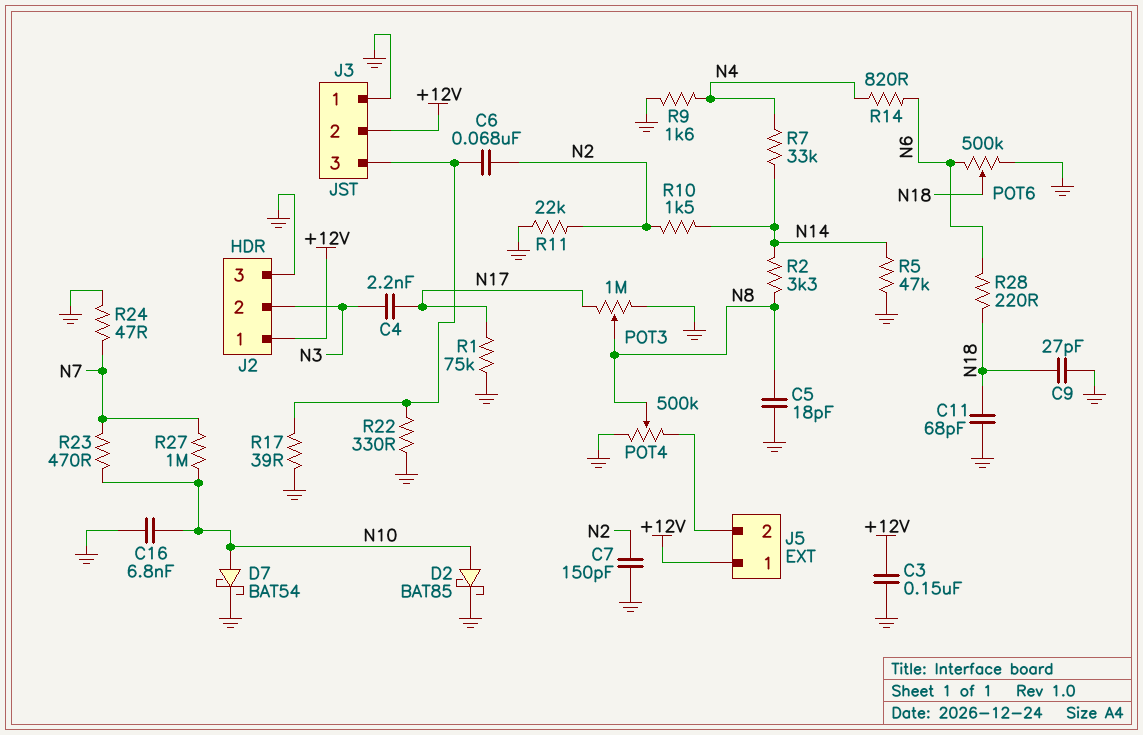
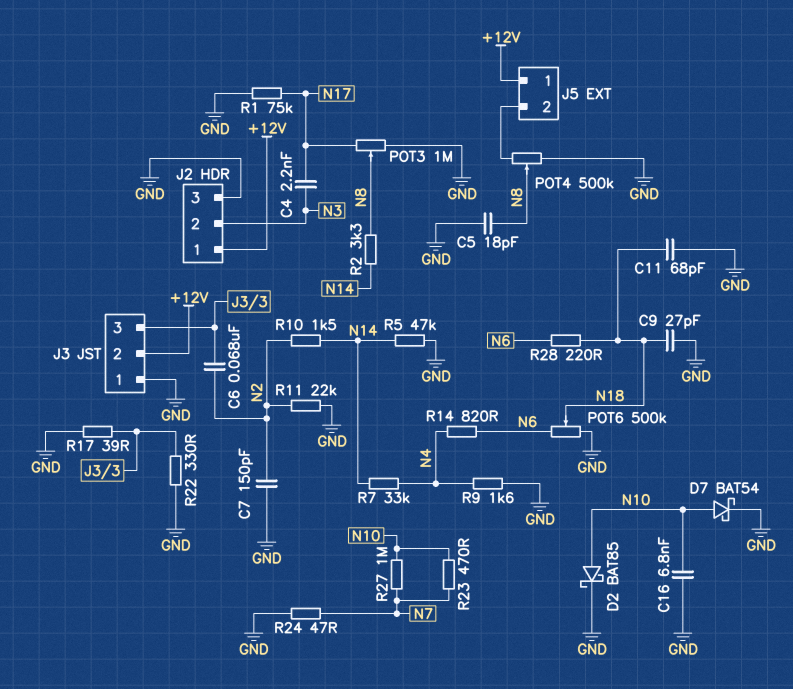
C3: 150nF (+12V, GND) -> none

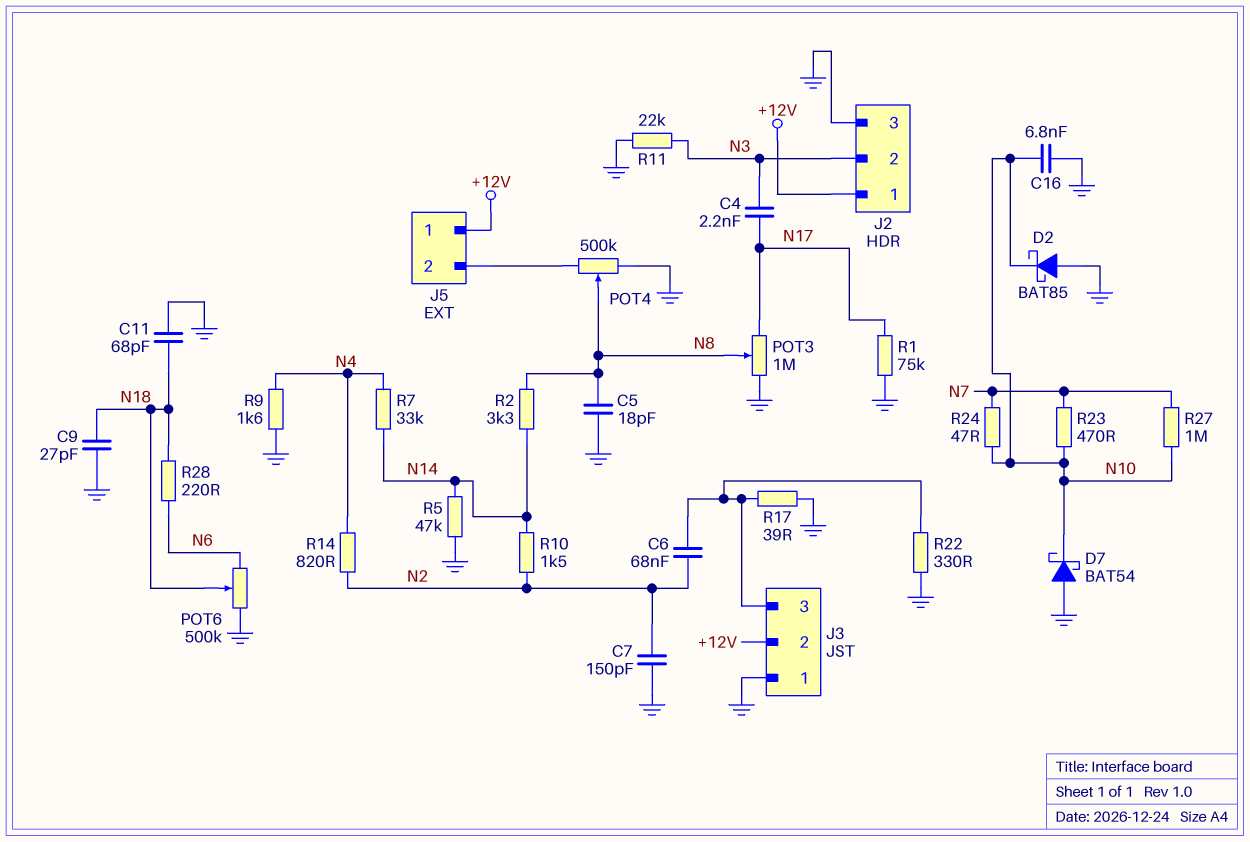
D2: schottky BAT85 (A N10, K GND) -> schottky BAT85 (A GND, K N10)
D7: schottky BAT54 (A N10, K GND) -> schottky BAT54 (A GND, K N10)
R11: 22k (GND, N2) -> 22k (GND, N3)
R14: 820 (N4, N6) -> 820 (N2, N4)
R24: 47 (GND, N7) -> 47 (N7, N10)

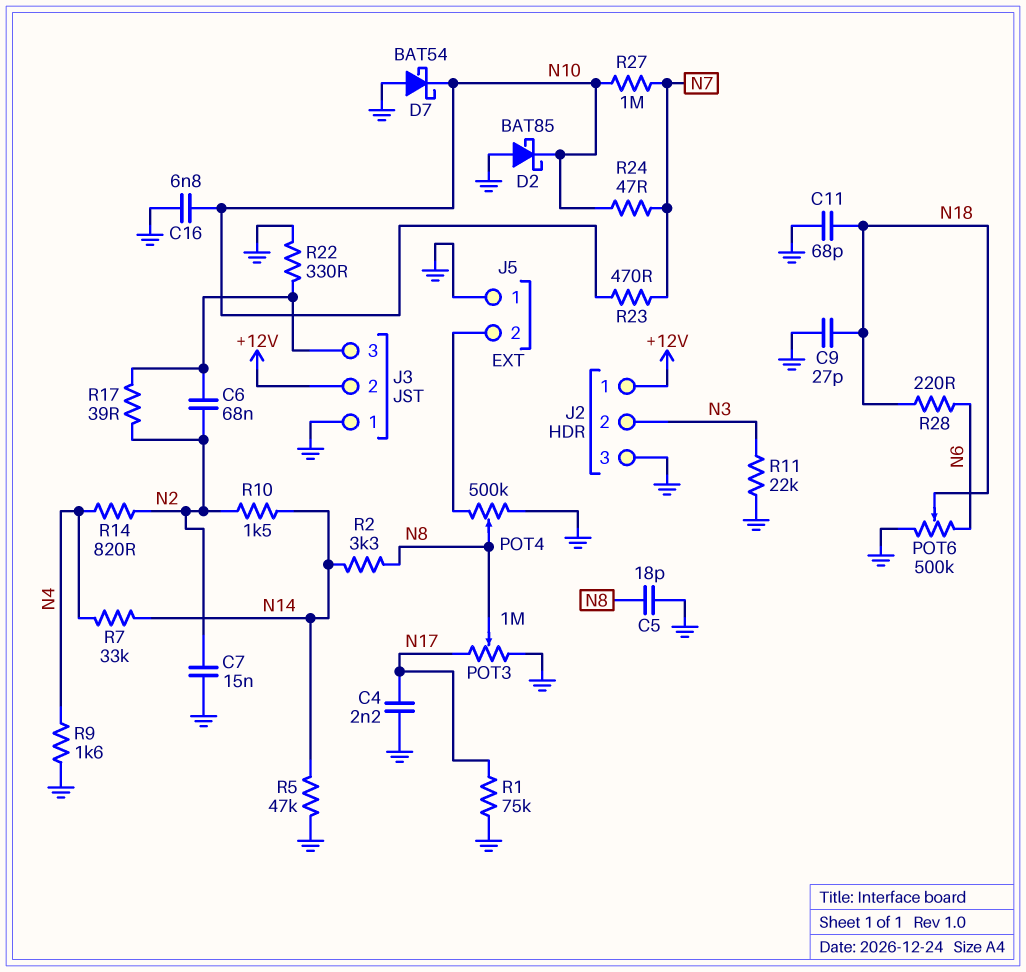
C4: 2.2nF (N3, N17) -> 2.2nF (GND, N17)
C7: 150pF (GND, N2) -> 15nF (GND, N2)
J5 pin 1: +12V -> GND
R17: 39 (GND, J3/3) -> 39 (J3/3, N2)

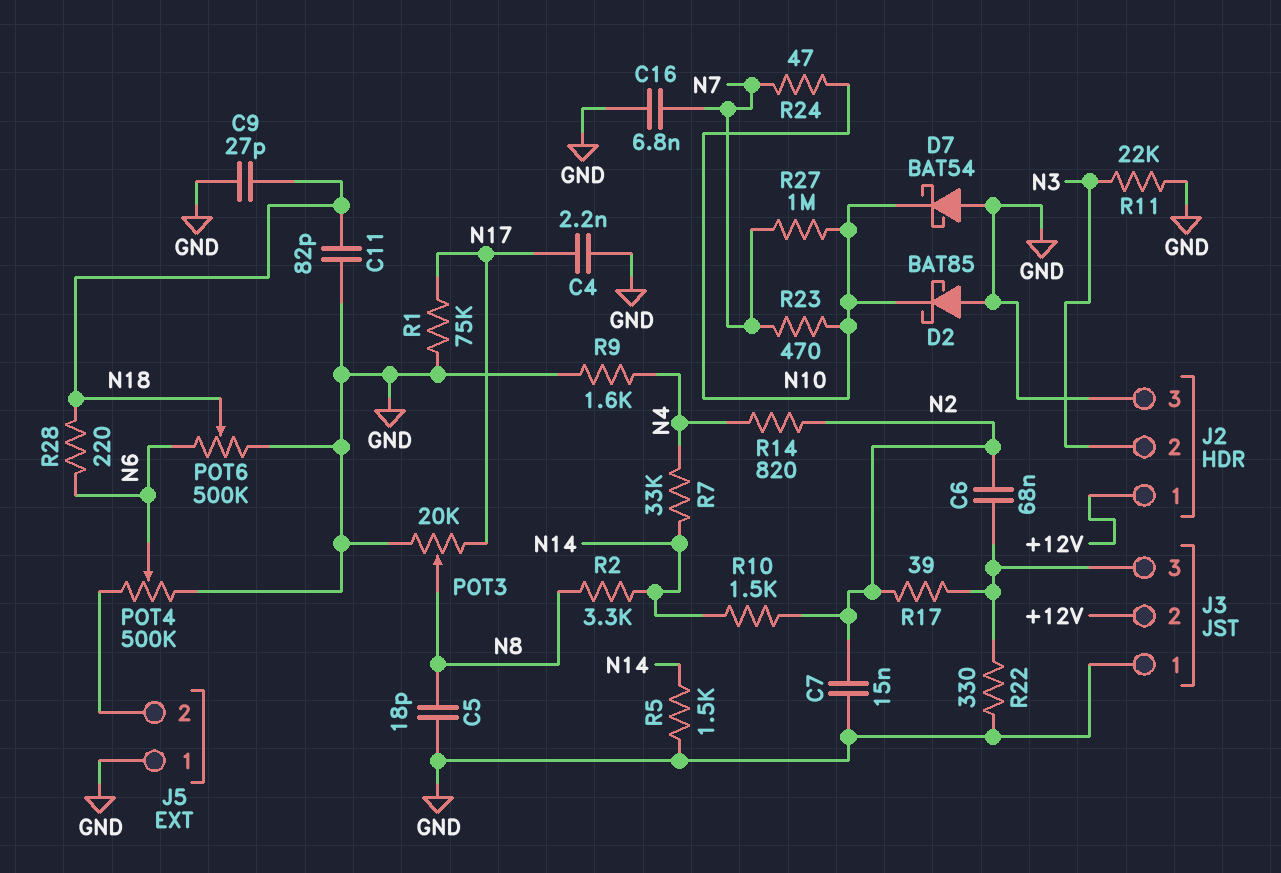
C11: 68pF (GND, N18) -> 82pF (GND, N18)
C16: 6.8nF (GND, N10) -> 6.8nF (GND, N7)
POT3: 1M (GND, N17, wiper N8) -> 20k (GND, N17, wiper N8)
POT4: 500k (GND, J5/2, wiper N8) -> 500k (GND, J5/2, wiper N6)
R5: 47k (GND, N14) -> 1.5k (GND, N14)

